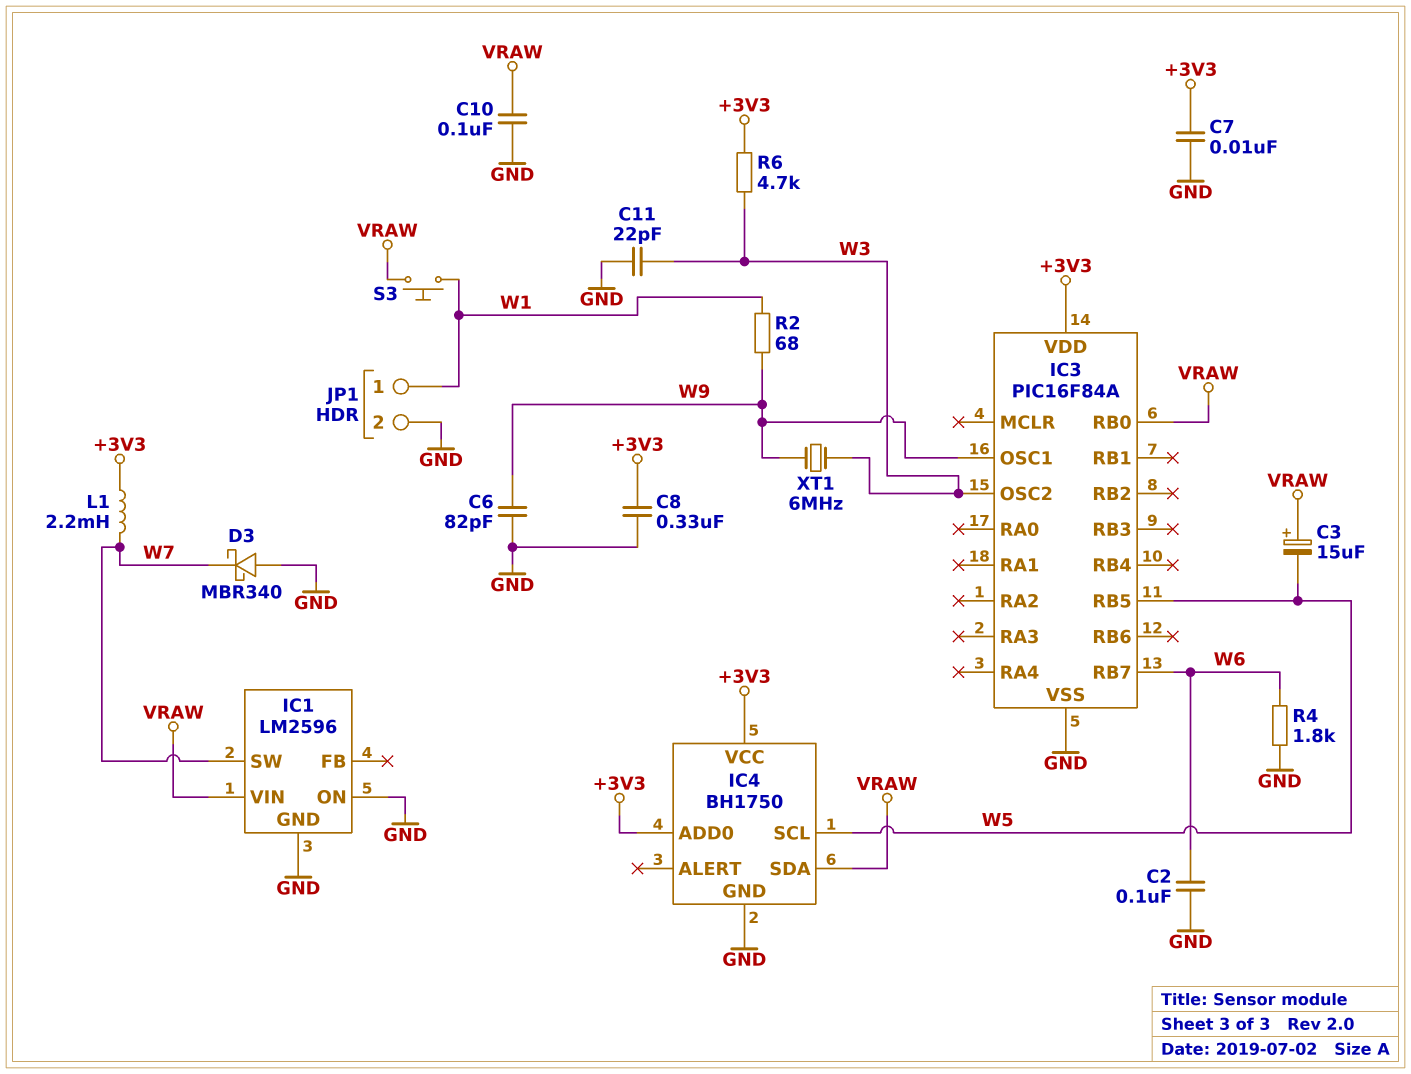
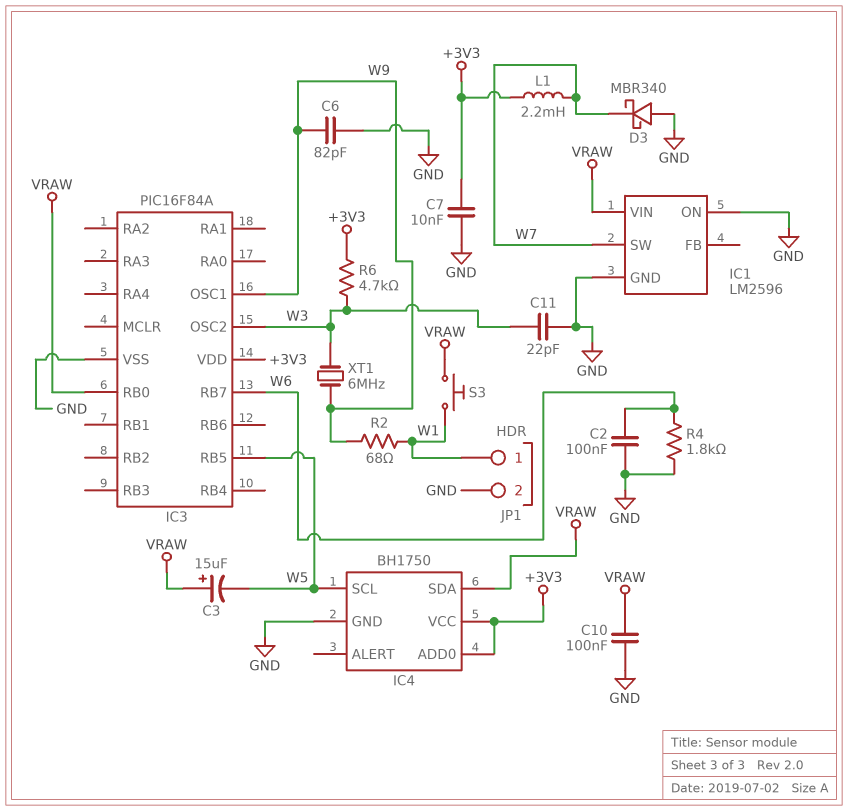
C8: 330nF (+3V3, GND) -> none

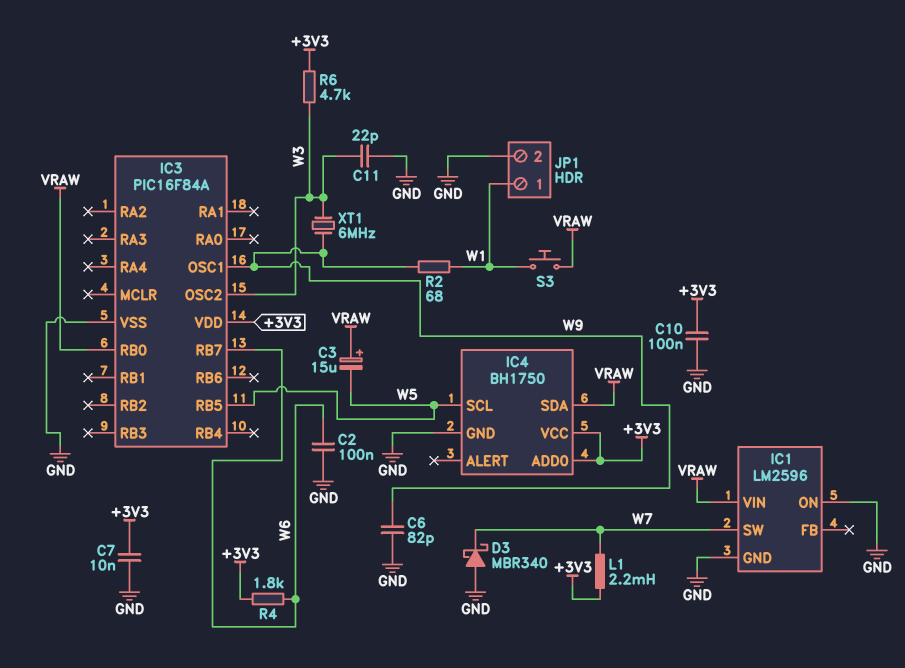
C10: 100nF (GND, VRAW) -> 100nF (+3V3, GND)
R4: 1.8k (GND, W6) -> 1.8k (+3V3, W6)

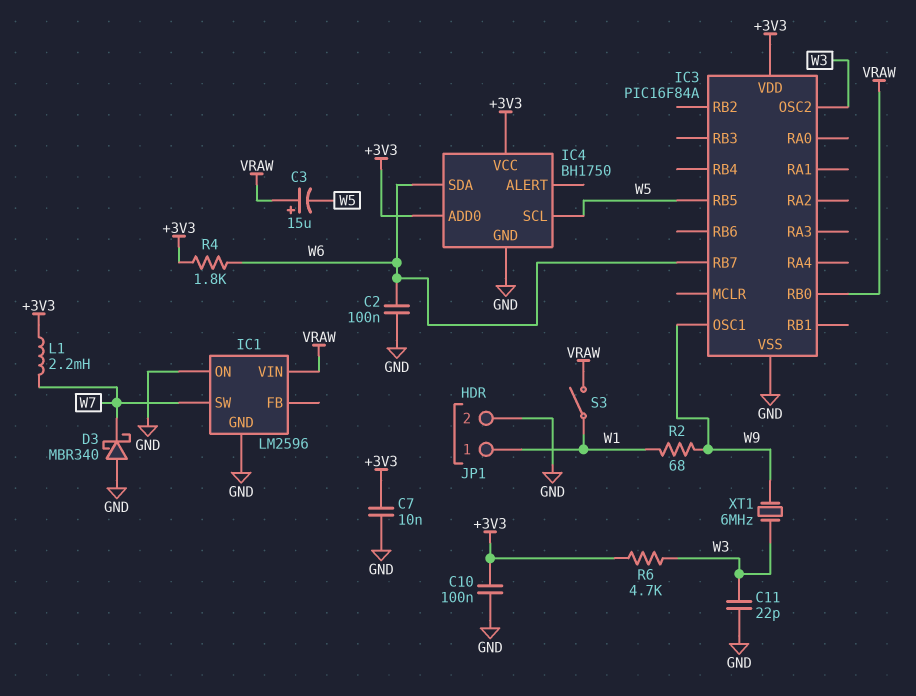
C6: 82pF (GND, W9) -> none
IC4 pin SDA: VRAW -> W6
S3: button (VRAW, W1) -> switch (VRAW, W1)

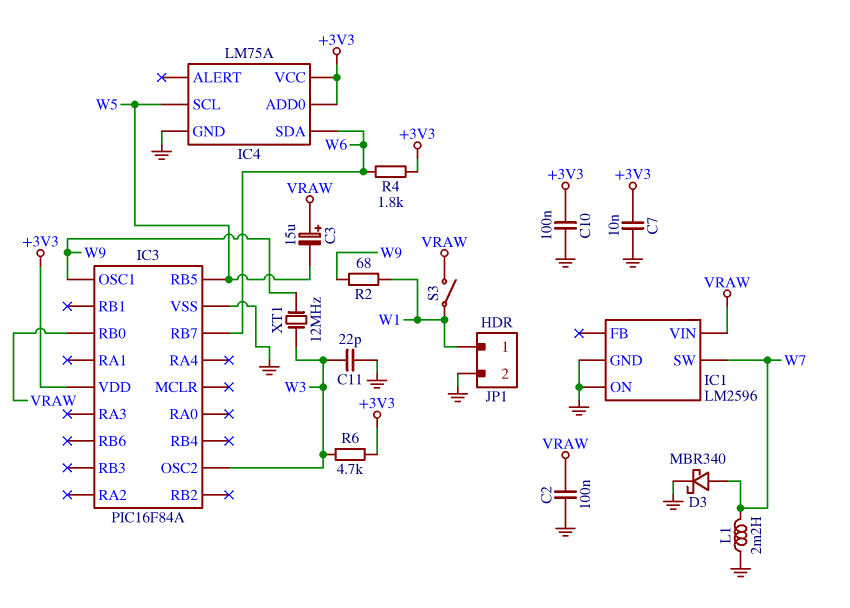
C2: 100nF (GND, W6) -> 100nF (GND, VRAW)
D3: schottky MBR340 (A GND, K W7) -> schottky MBR340 (A W7, K GND)
IC4: BH1750 -> LM75A
L1: 2.2mH (+3V3, W7) -> 2.2mH (GND, W7)
XT1: 6MHz (W3, W9) -> 12MHz (W3, W9)

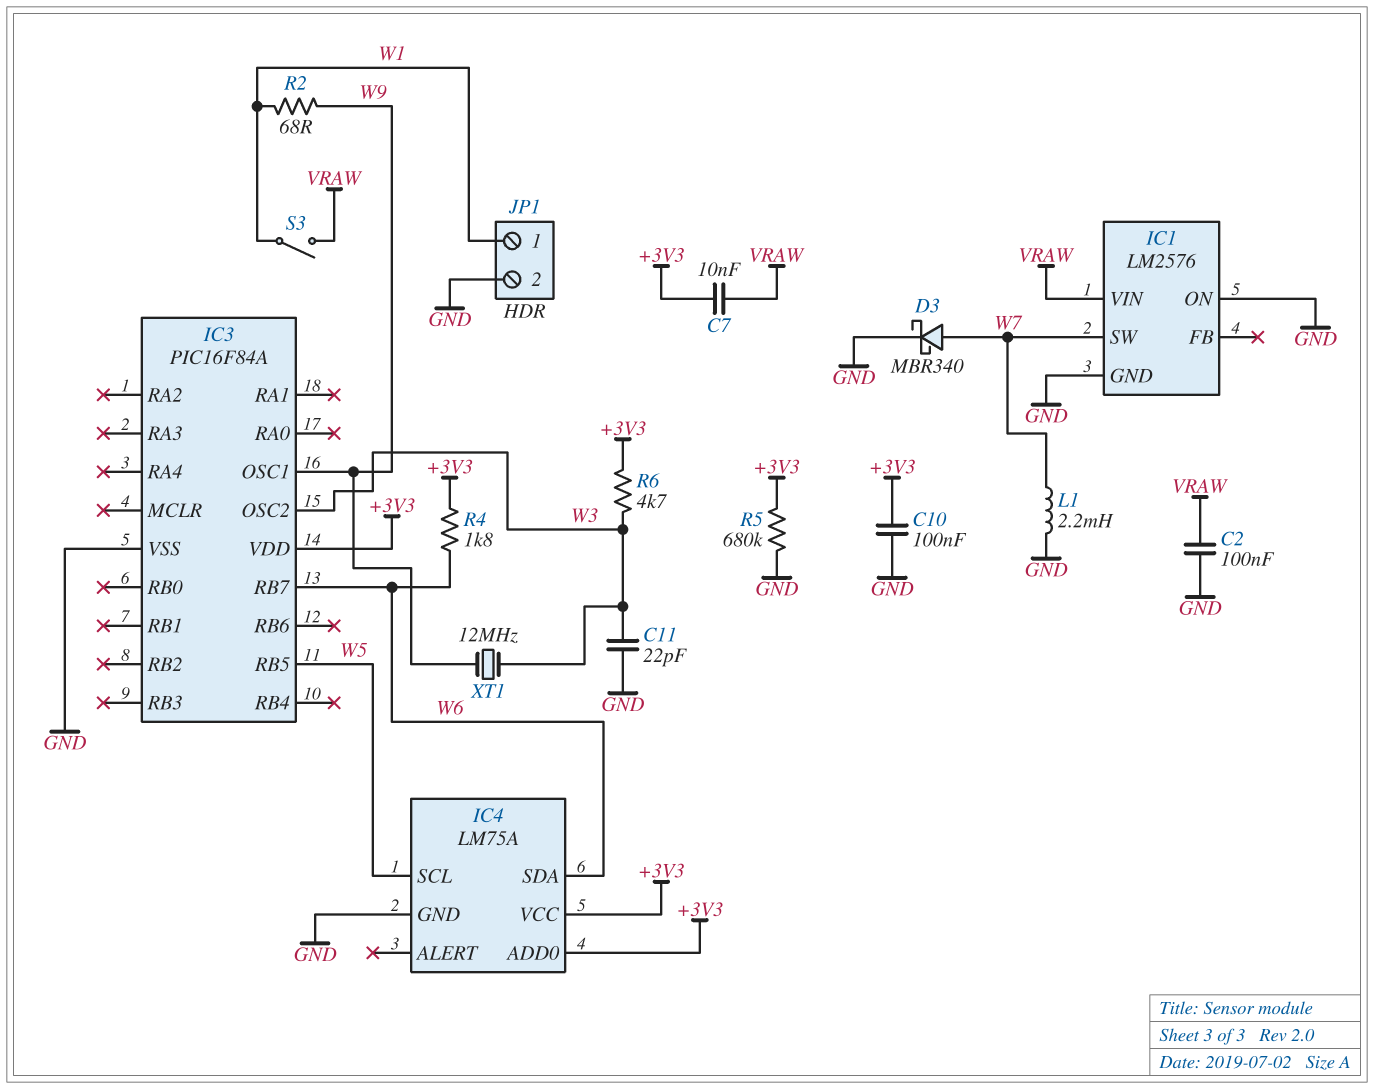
C3: 15uF (plus VRAW, minus W5) -> none
C7: 10nF (+3V3, GND) -> 10nF (+3V3, VRAW)
IC1: LM2596 -> LM2576
IC3 pin RB0: VRAW -> none
R5: none -> 680k (+3V3, GND)

